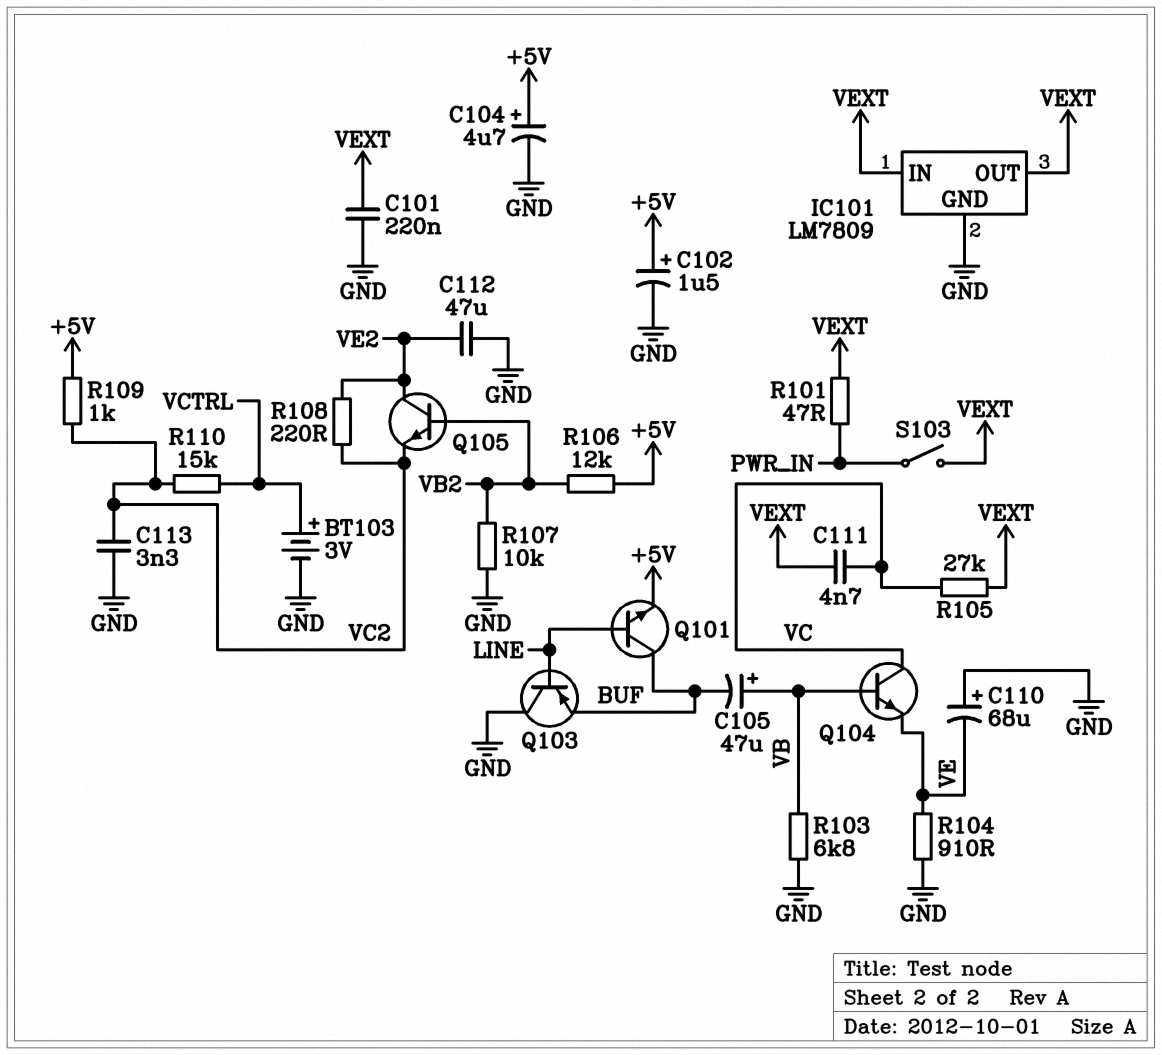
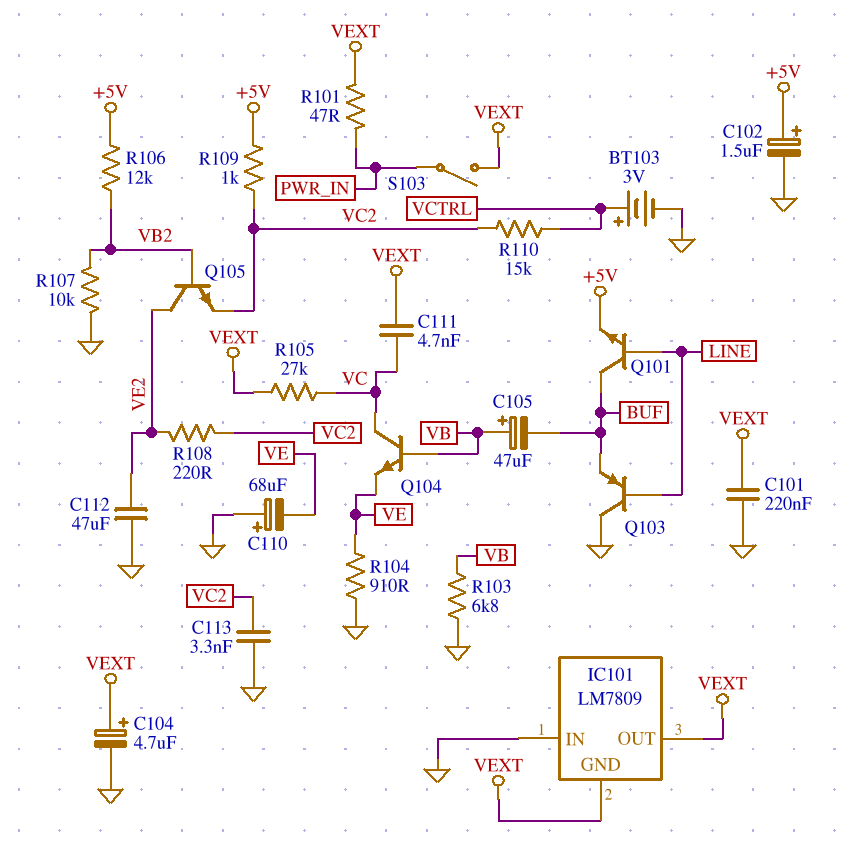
C104: 4.7uF (plus +5V, minus GND) -> 4.7uF (plus VEXT, minus GND)
IC101 pin GND: GND -> VEXT
IC101 pin IN: VEXT -> GND

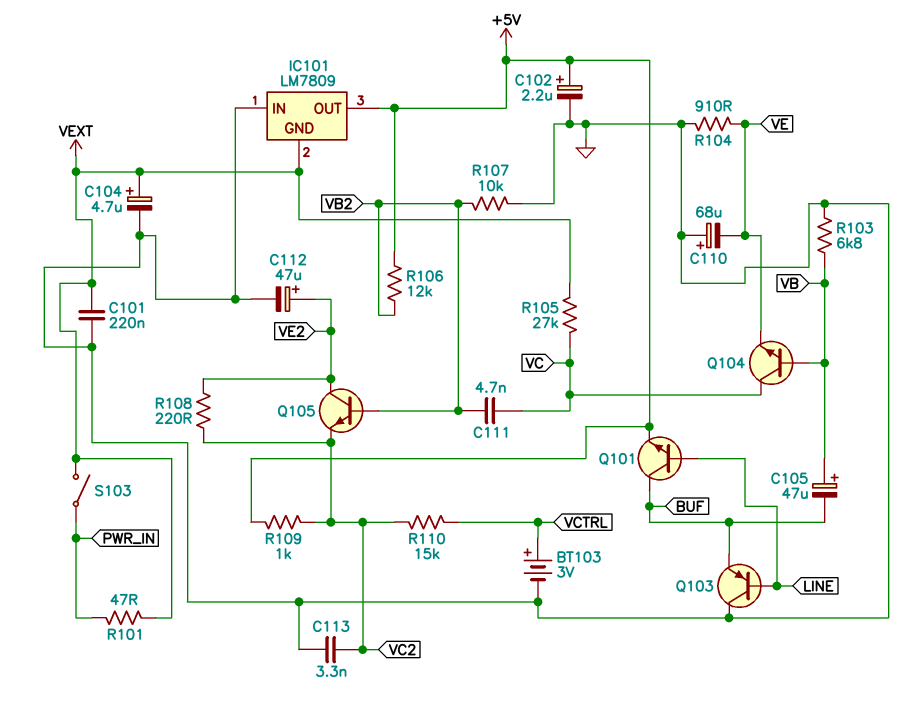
C102: 1.5uF (plus +5V, minus GND) -> 2.2uF (plus +5V, minus GND)
C111: 4.7nF (VC, VEXT) -> 4.7nF (VB2, VC)
C112: 47uF (GND, VE2) -> 47uF (plus VE2, minus GND)
IC101 pin OUT: VEXT -> +5V

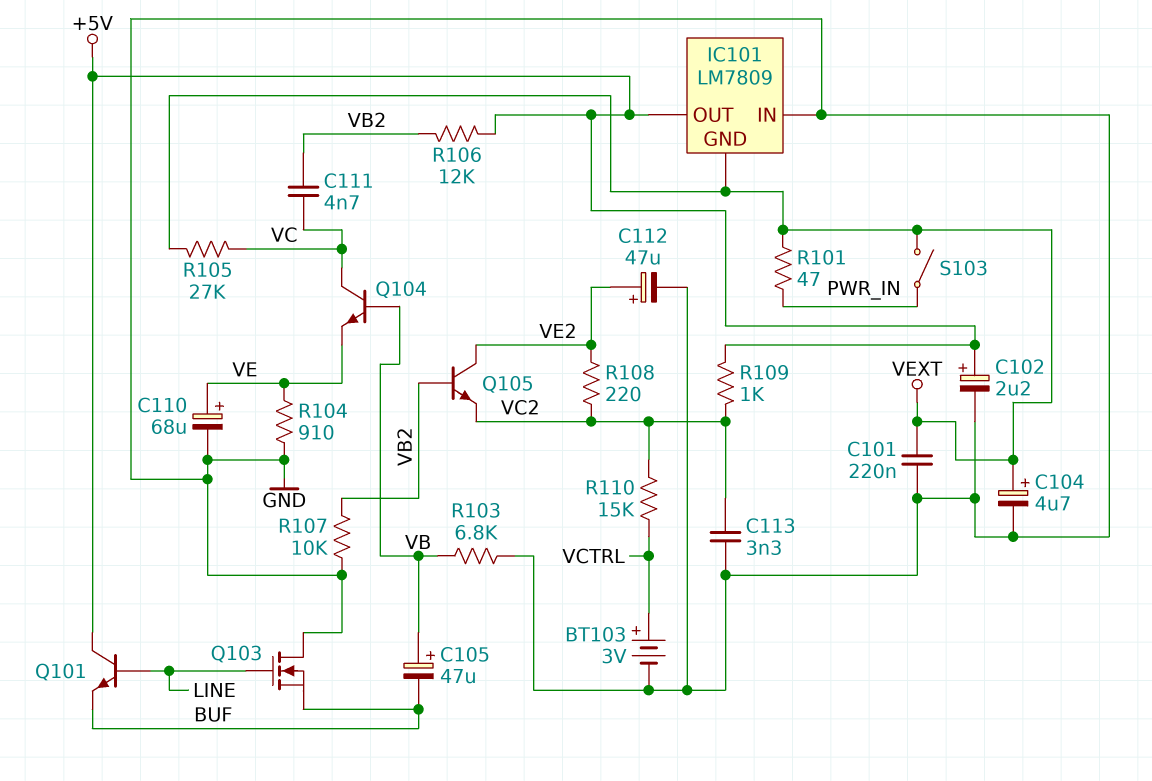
C110: 68uF (plus GND, minus VE) -> 68uF (plus VE, minus GND)
Q101: NPN (B LINE, C BUF, E +5V) -> NPN (B LINE, C +5V, E BUF)
Q103: PNP (B LINE, C GND, E BUF) -> NMOS (G LINE, D GND, S BUF)

